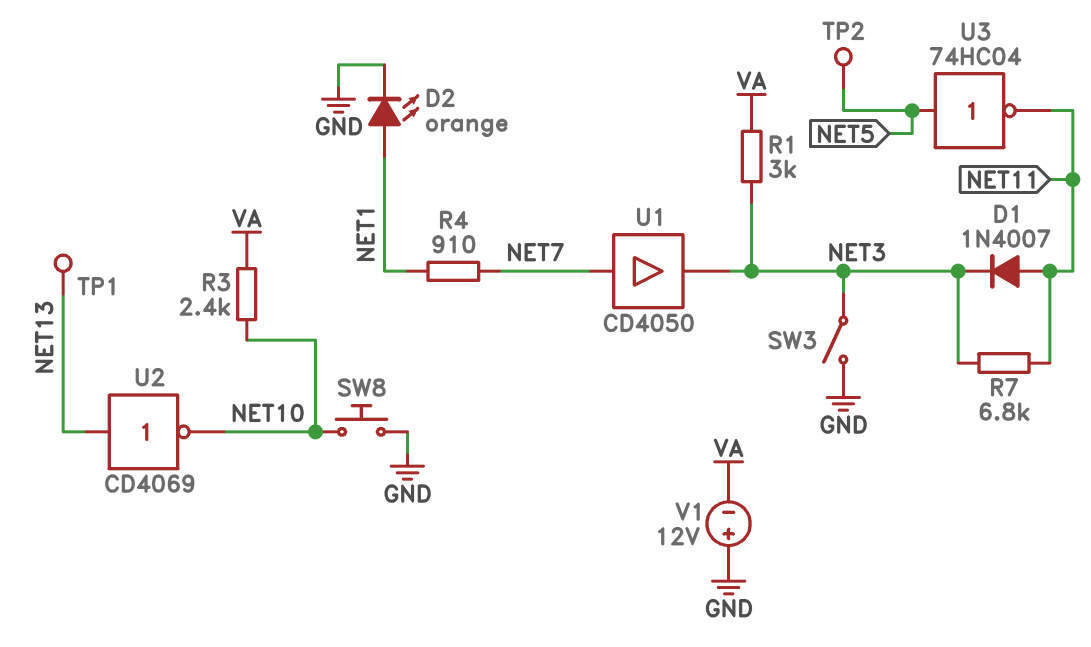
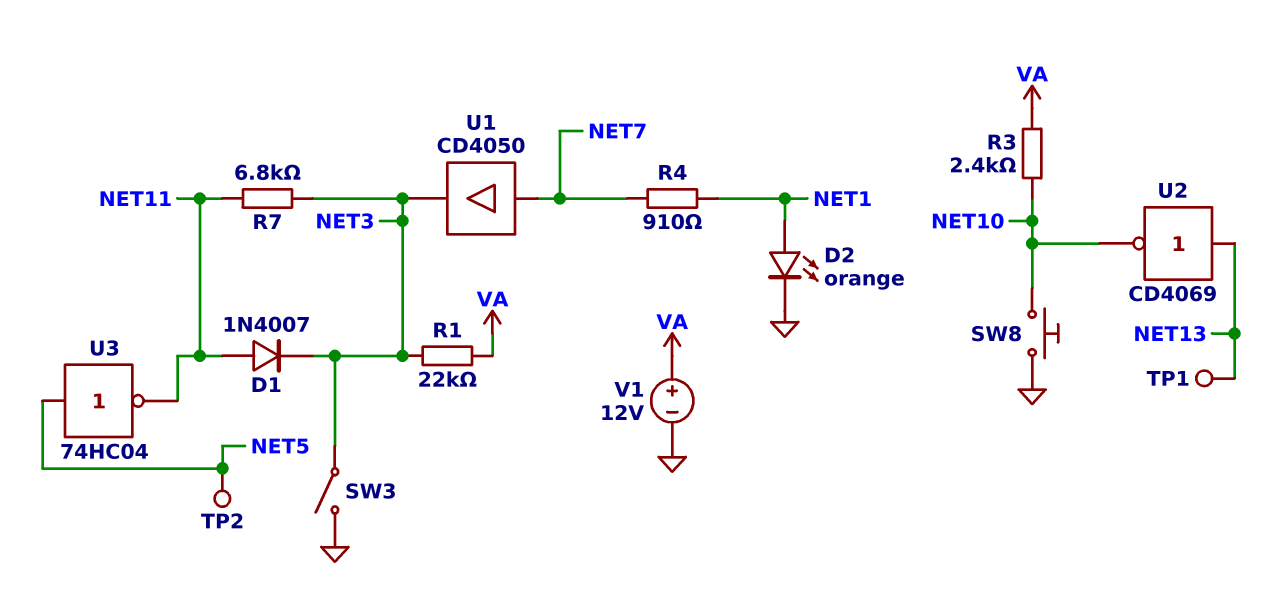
R1: 3k (NET3, VA) -> 22k (NET3, VA)
V1: 12V (plus GND, minus VA) -> 12V (plus VA, minus GND)

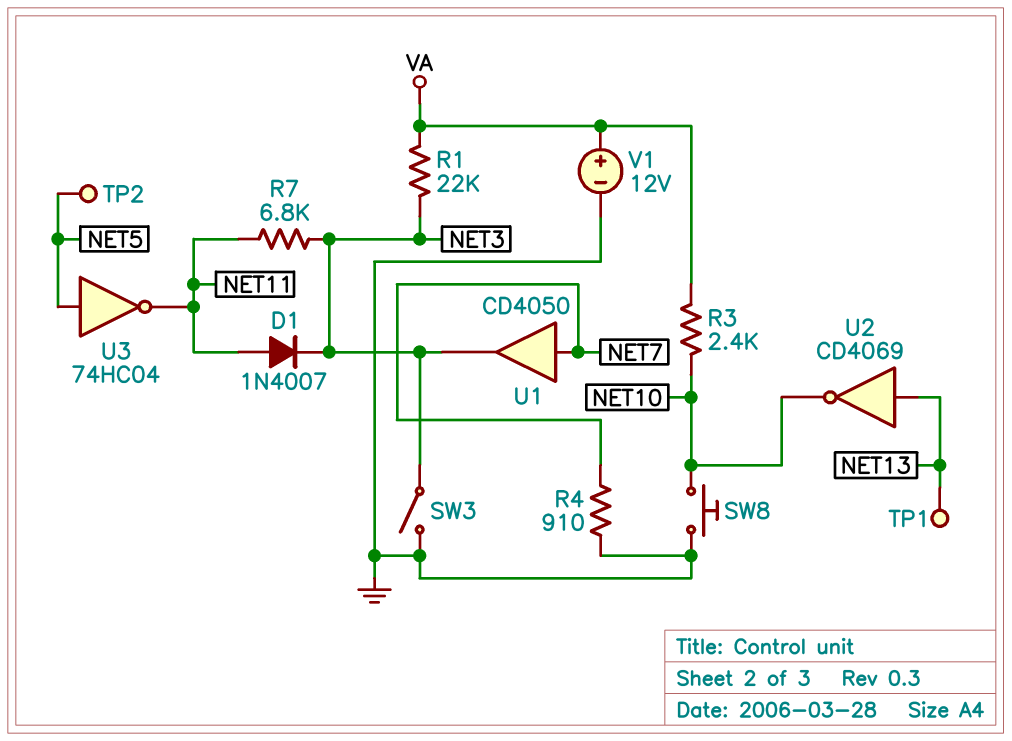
D2: LED orange (A NET1, K GND) -> none
R4: 910 (NET1, NET7) -> 910 (GND, NET7)

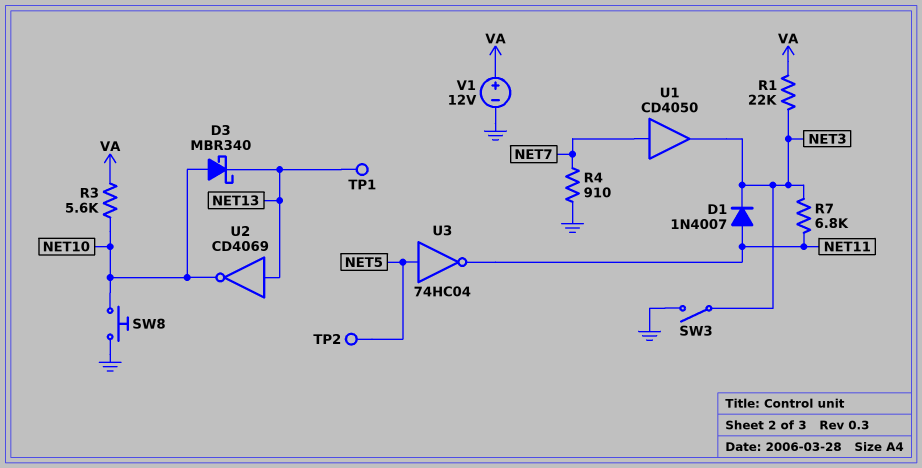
D3: none -> schottky MBR340 (A NET10, K NET13)
R3: 2.4k (NET10, VA) -> 5.6k (NET10, VA)

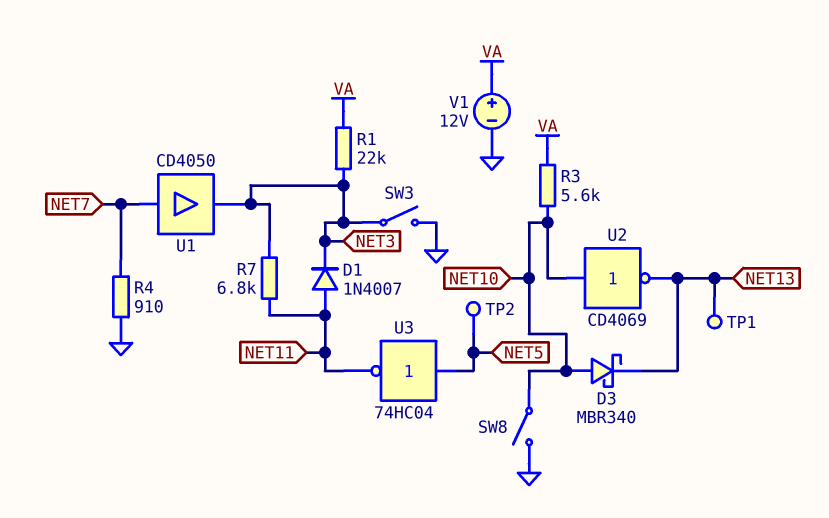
SW8: button (GND, NET10) -> switch (GND, NET10)
U2: NOT CD4069 (in NET13, out NET10) -> NOT CD4069 (in NET10, out NET13)

